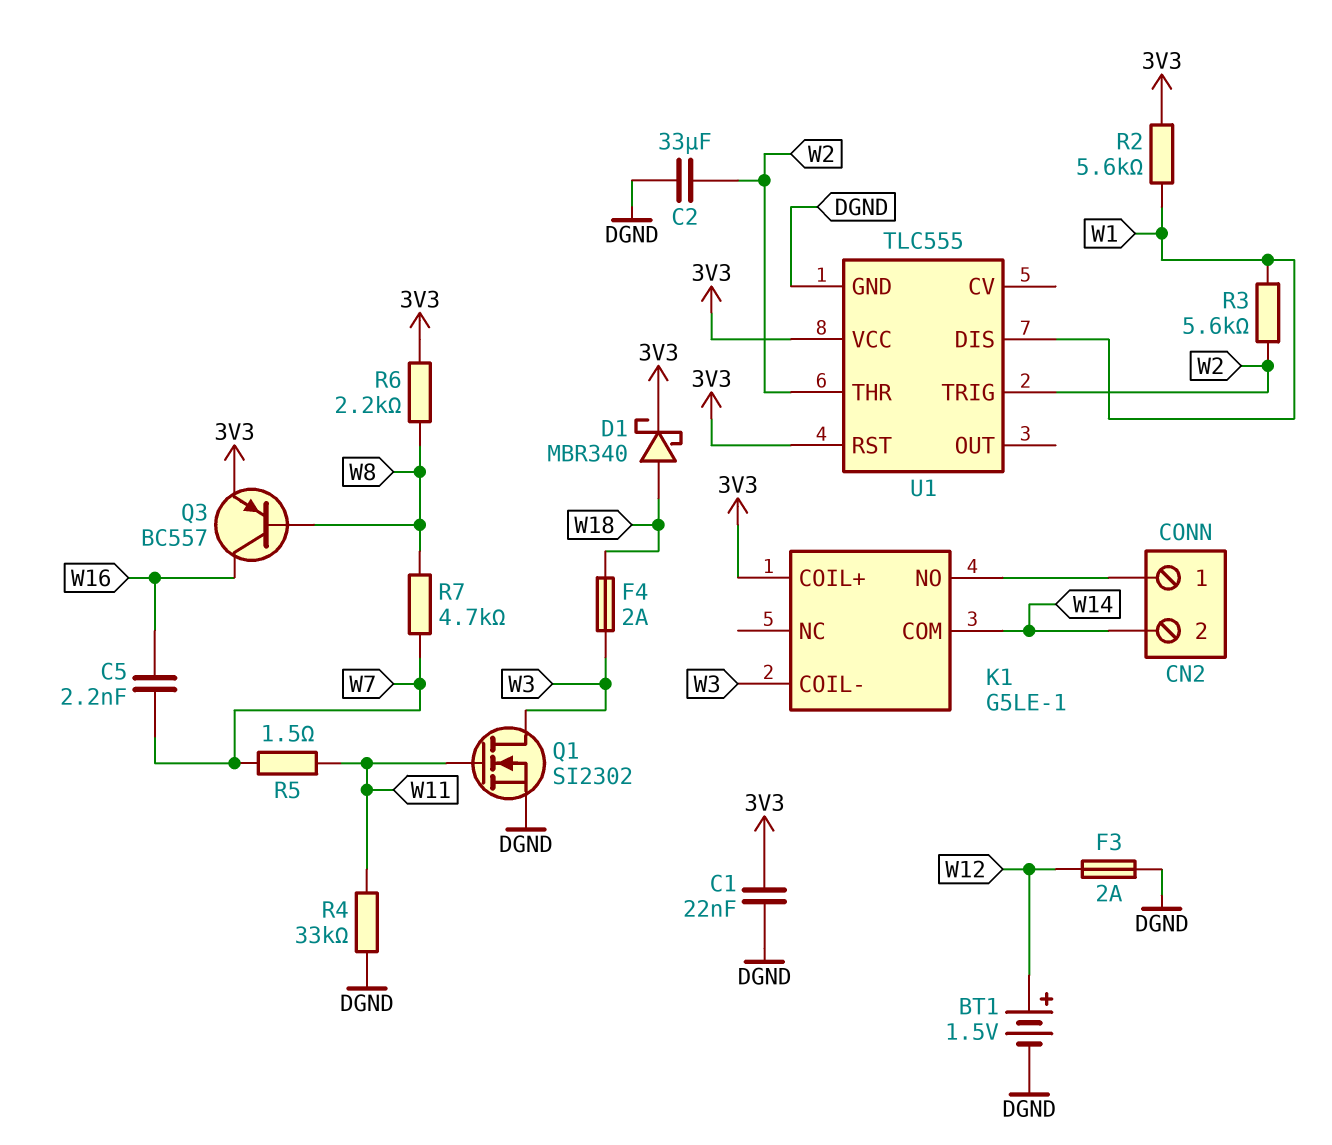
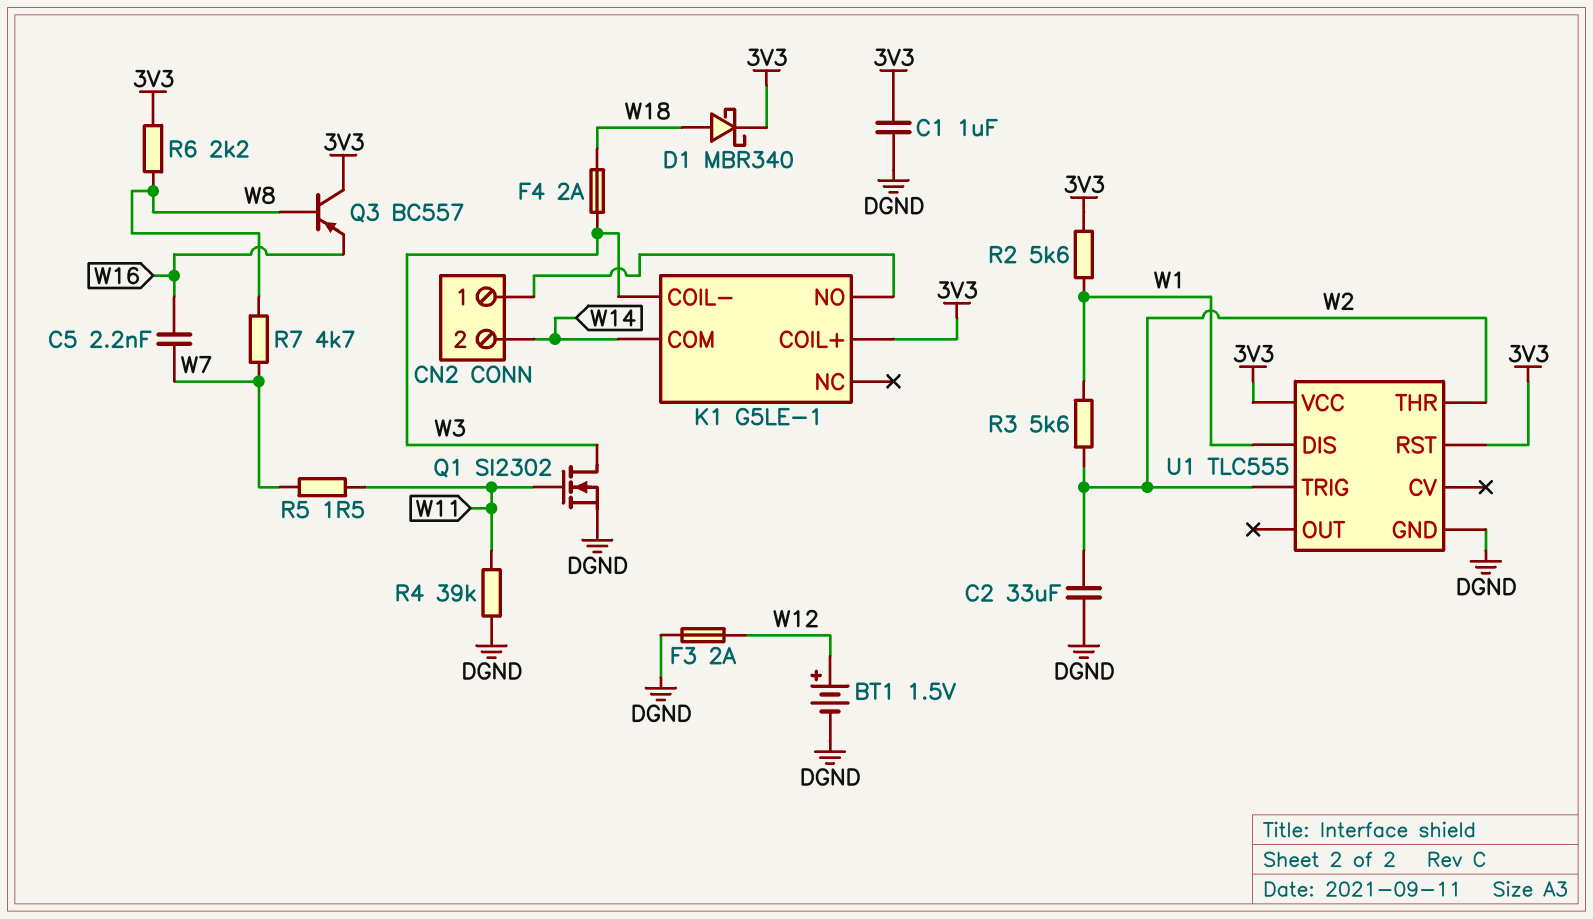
C1: 22nF (3V3, DGND) -> 1uF (3V3, DGND)
Q3: PNP BC557 (B W8, C W16, E 3V3) -> PNP BC557 (B W8, C 3V3, E W16)
R4: 33k (DGND, W11) -> 39k (DGND, W11)

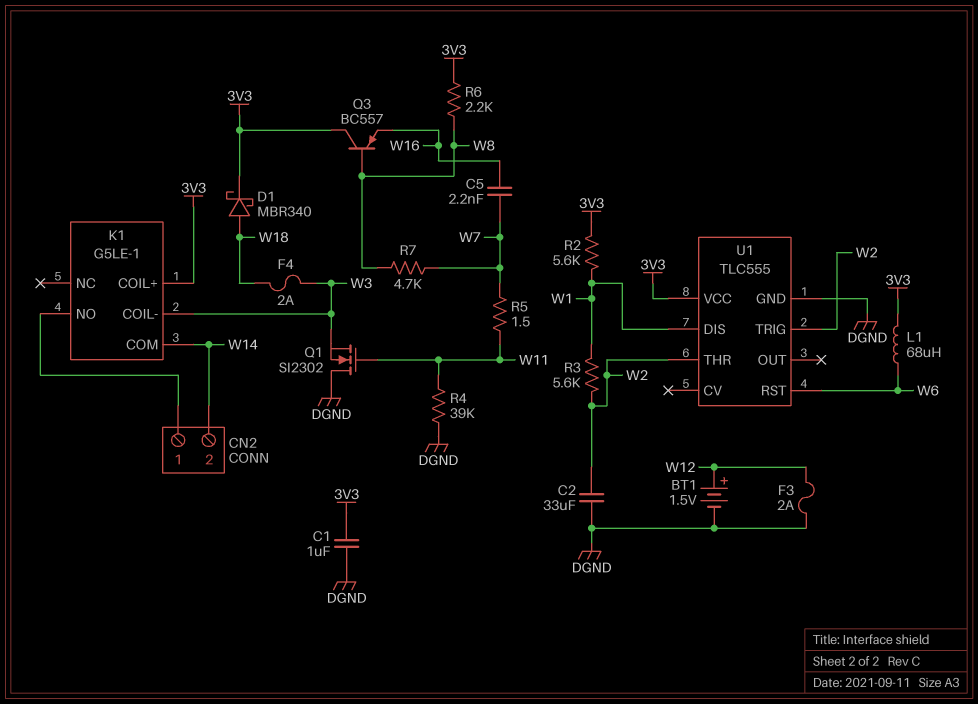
L1: none -> 68uH (3V3, W6)
Q1: NMOS SI2302 (G W11, D W3, S DGND) -> NMOS SI2302 (G W11, D DGND, S W3)
U1 pin RST: 3V3 -> W6

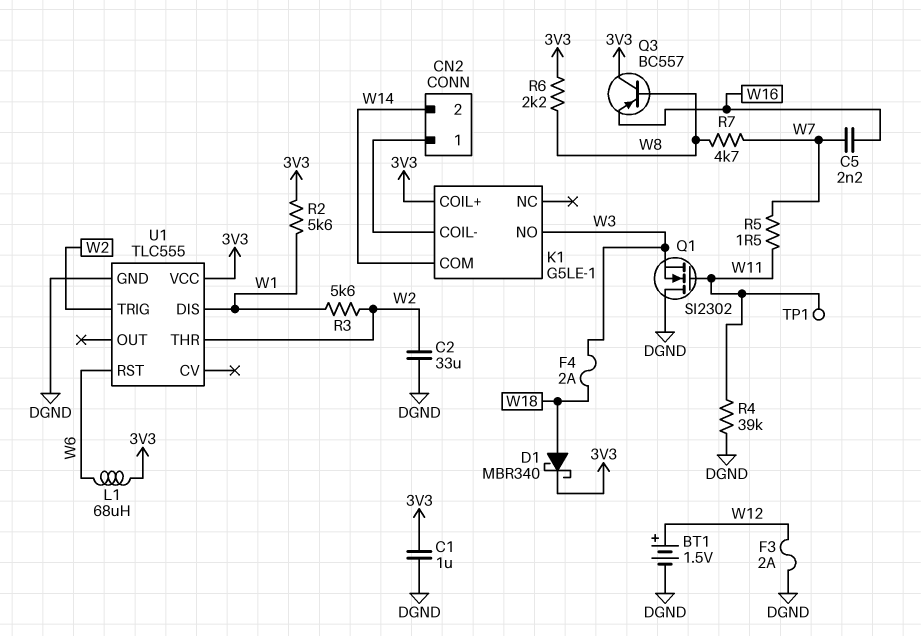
K1 pin COIL-: W3 -> CN2/1
K1 pin NO: CN2/1 -> W3
TP1: none -> test point (W11)

